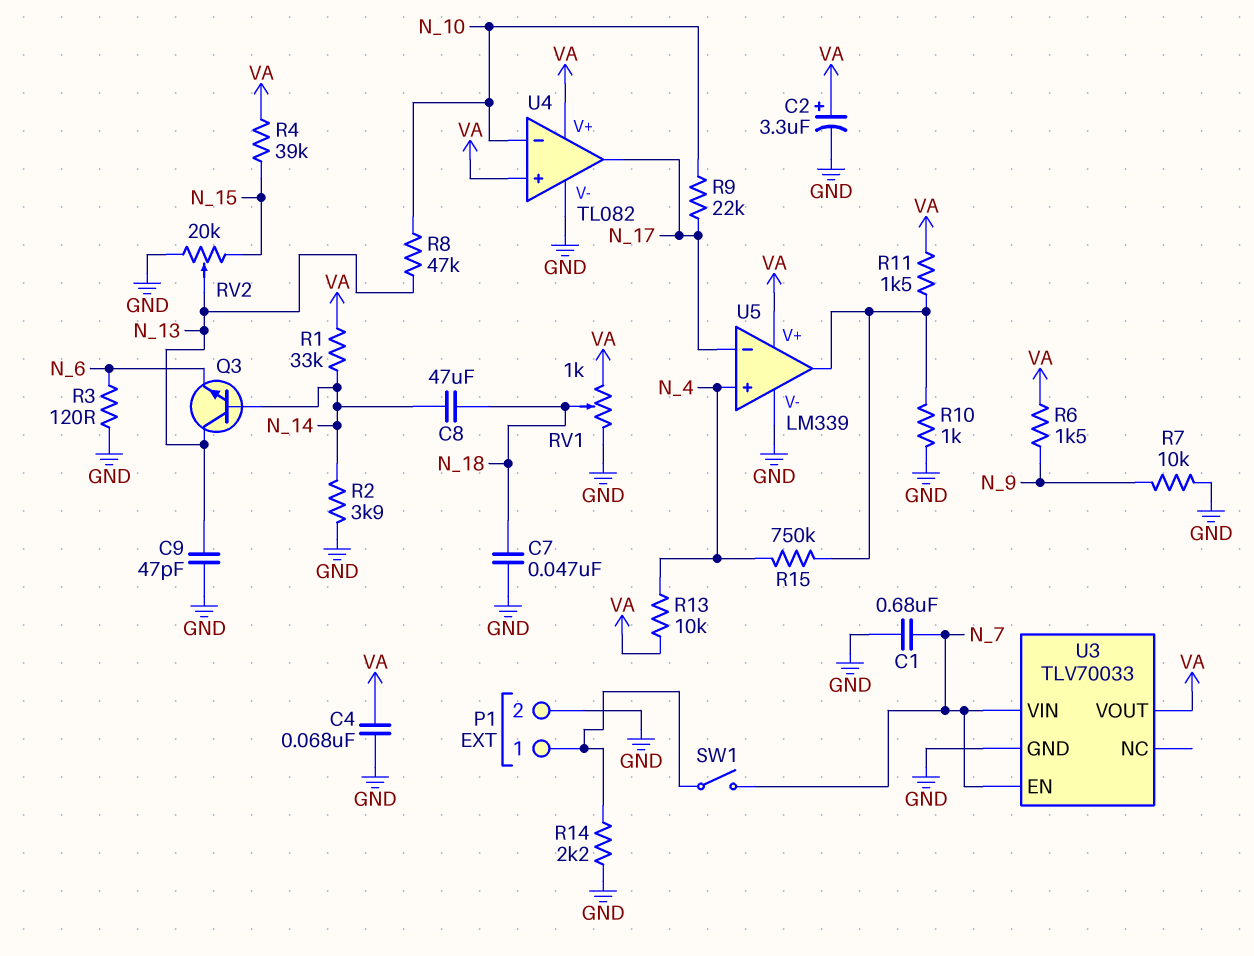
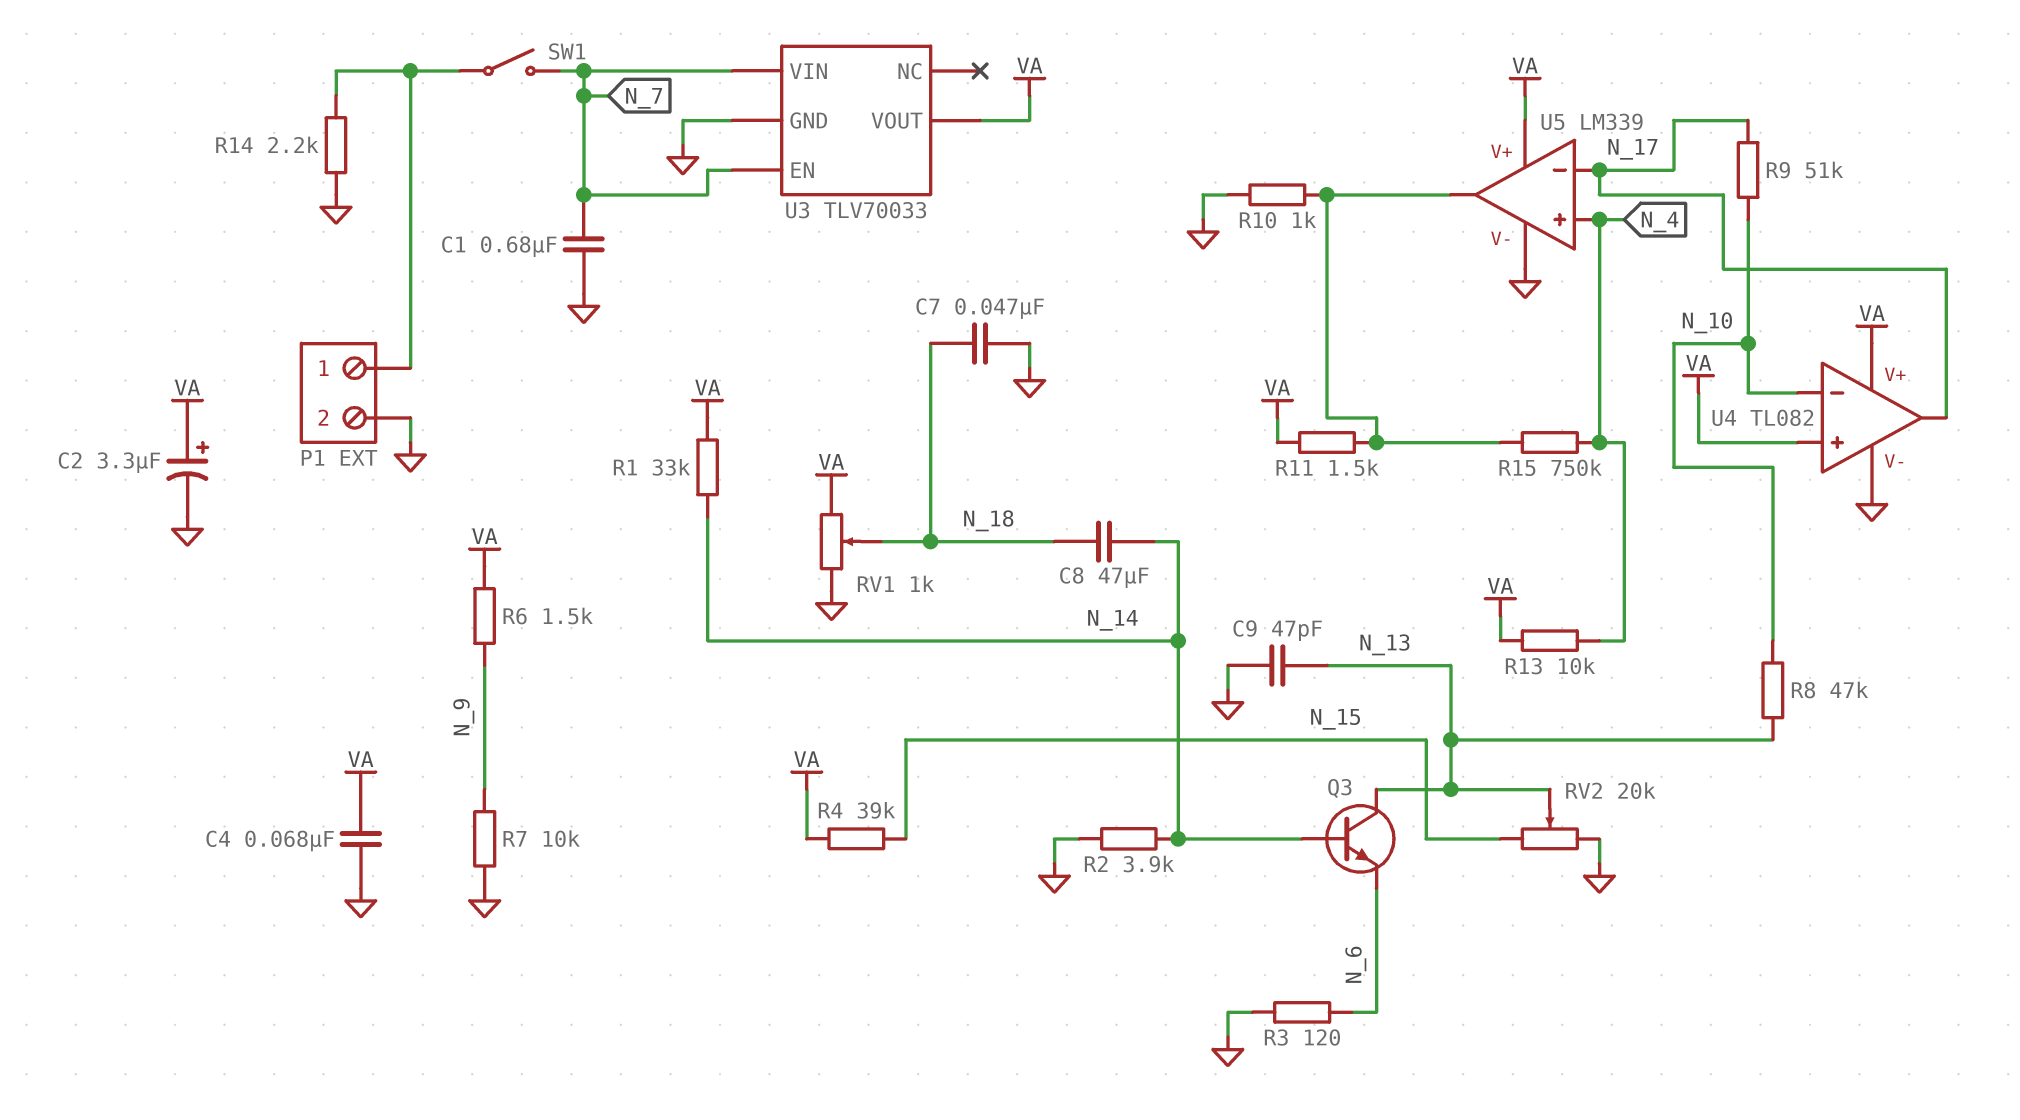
R9: 22k (N_10, N_17) -> 51k (N_10, N_17)

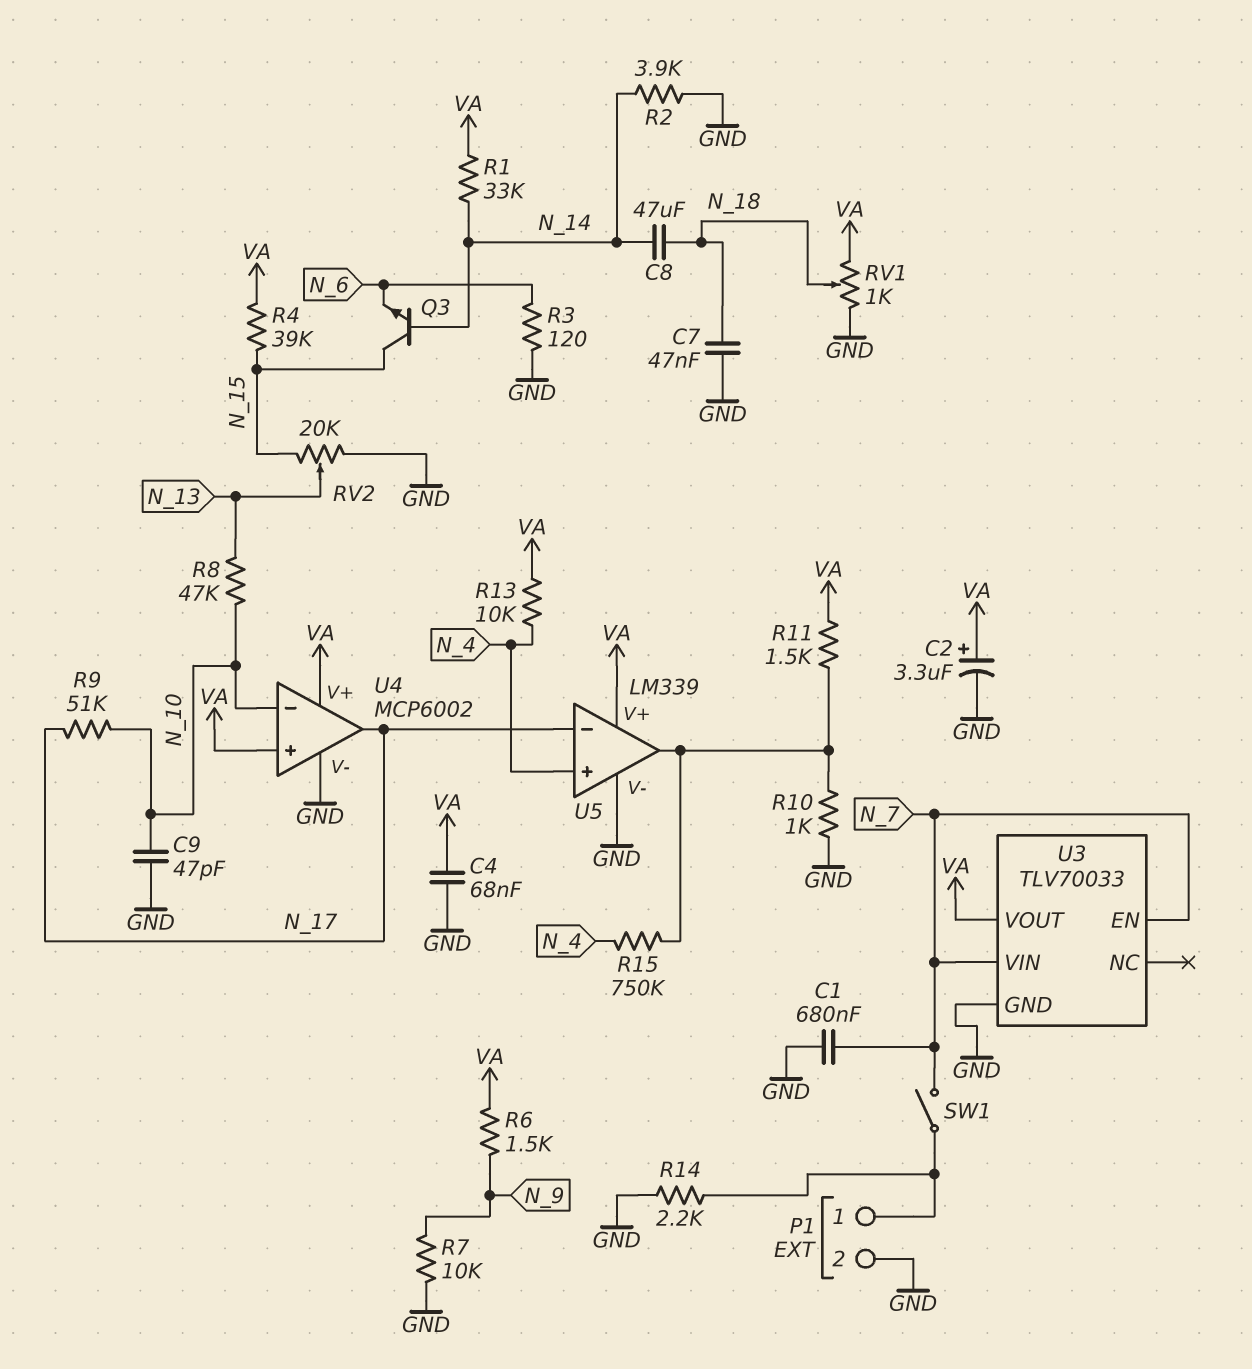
C9: 47pF (GND, N_13) -> 47pF (GND, N_10)
Q3: NPN (B N_14, C N_13, E N_6) -> NPN (B N_14, C N_15, E N_6)
U4: TL082 -> MCP6002

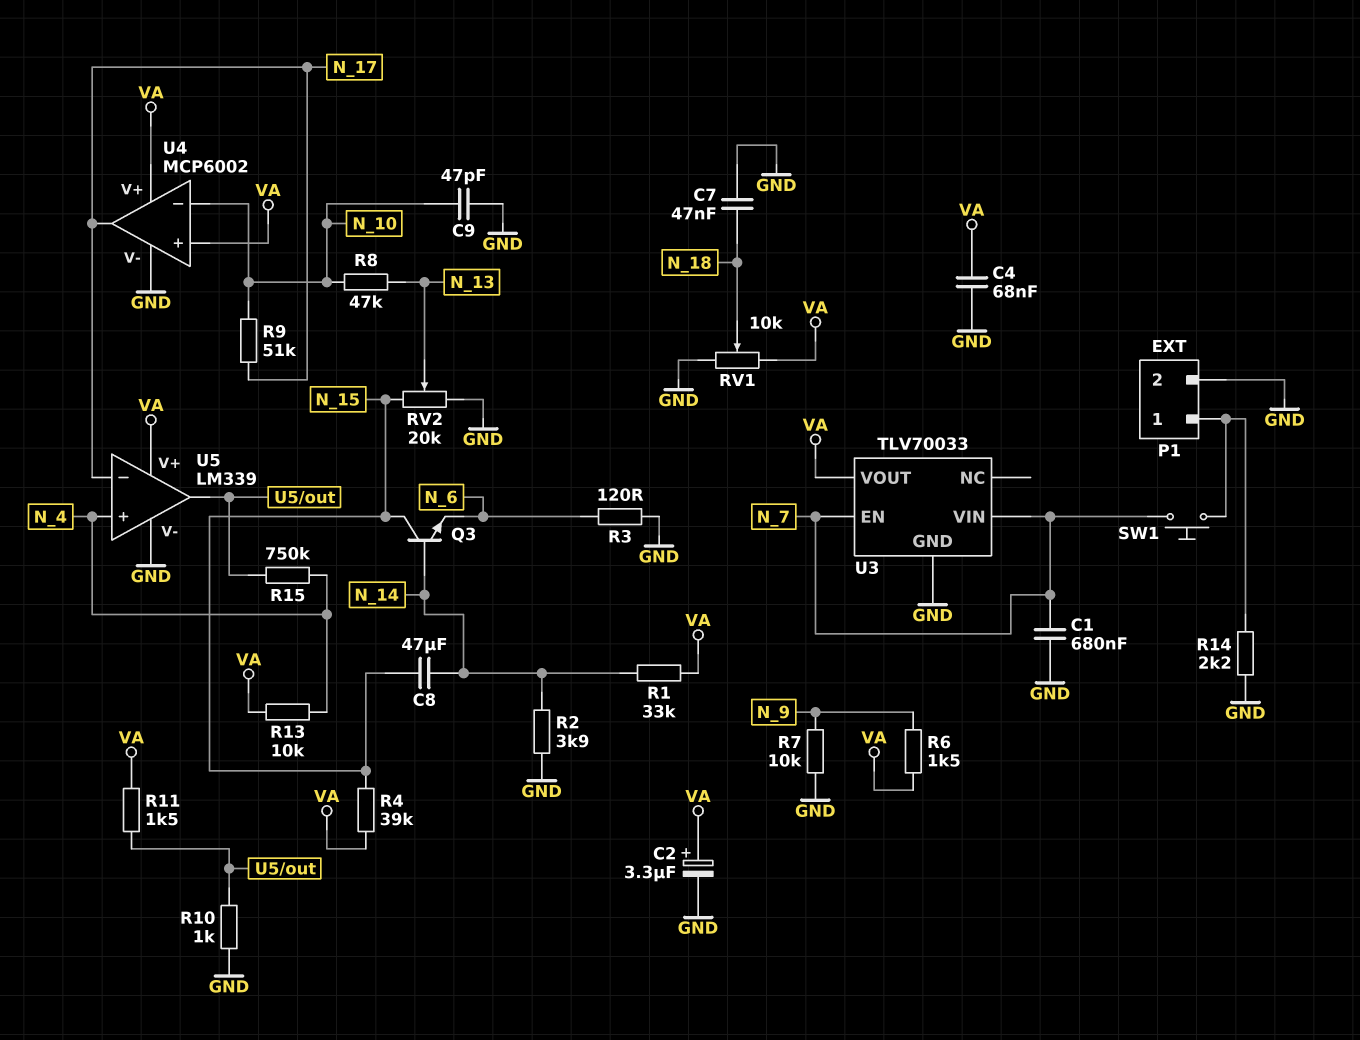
C8: 47uF (N_14, N_18) -> 47uF (N_14, N_15)
RV1: 1k (GND, VA, wiper N_18) -> 10k (GND, VA, wiper N_18)
SW1: switch (N_7, P1/1) -> button (N_7, P1/1)

